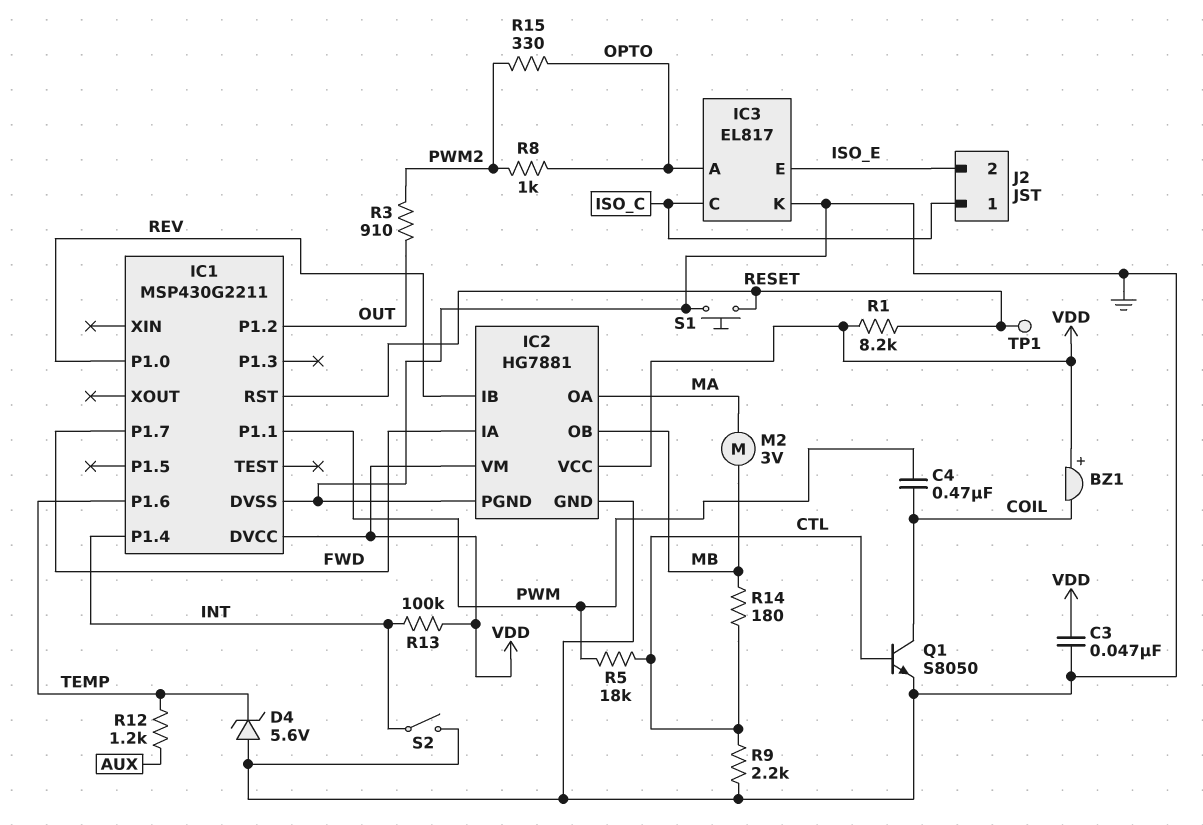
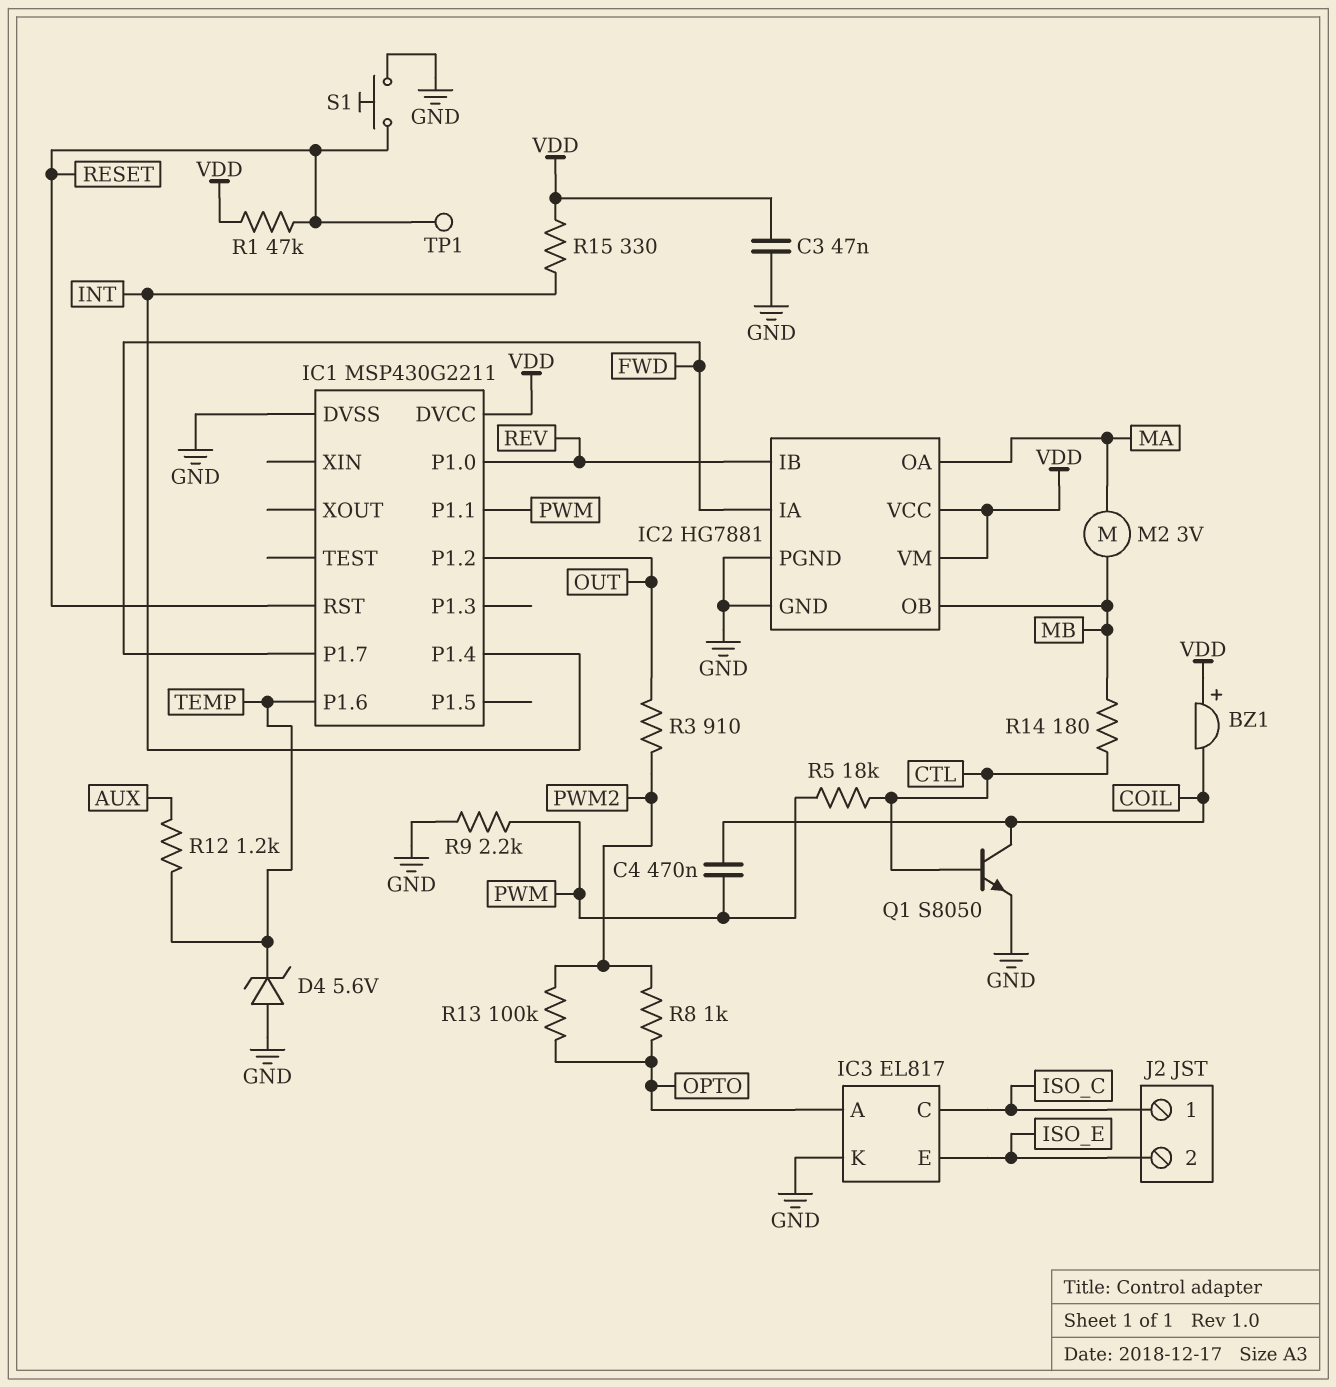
R1: 8.2k (RESET, VDD) -> 47k (RESET, VDD)
R9: 2.2k (CTL, GND) -> 2.2k (GND, PWM)
R13: 100k (INT, VDD) -> 100k (OPTO, PWM2)
R15: 330 (OPTO, PWM2) -> 330 (INT, VDD)
S2: switch (GND, INT) -> none

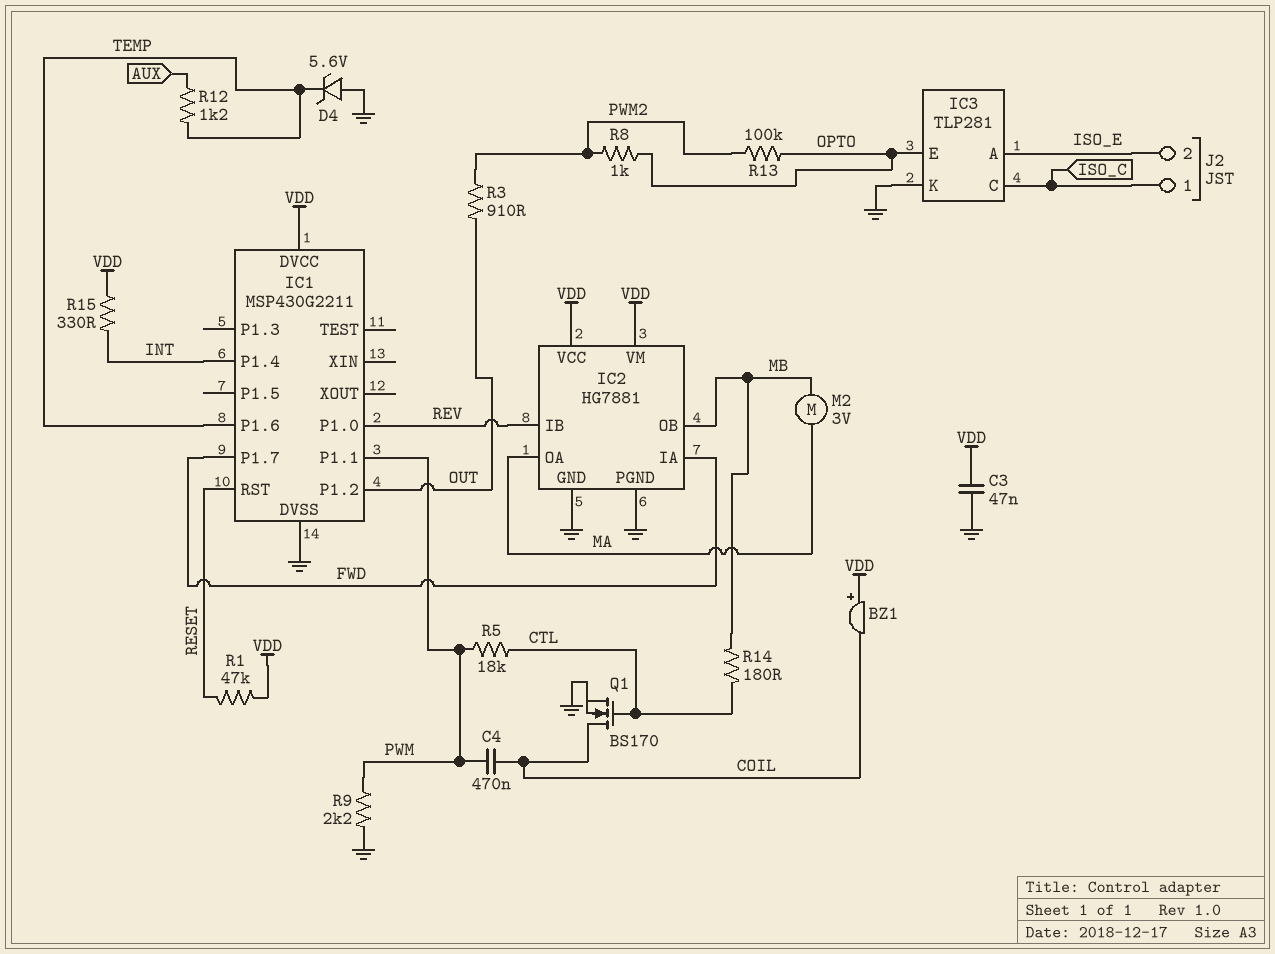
IC3: EL817 -> TLP281
IC3 pin A: OPTO -> ISO_E
IC3 pin E: ISO_E -> OPTO
Q1: NPN S8050 (B CTL, C COIL, E GND) -> NMOS BS170 (G CTL, D COIL, S GND)
S1: button (GND, RESET) -> none
TP1: test point (RESET) -> none

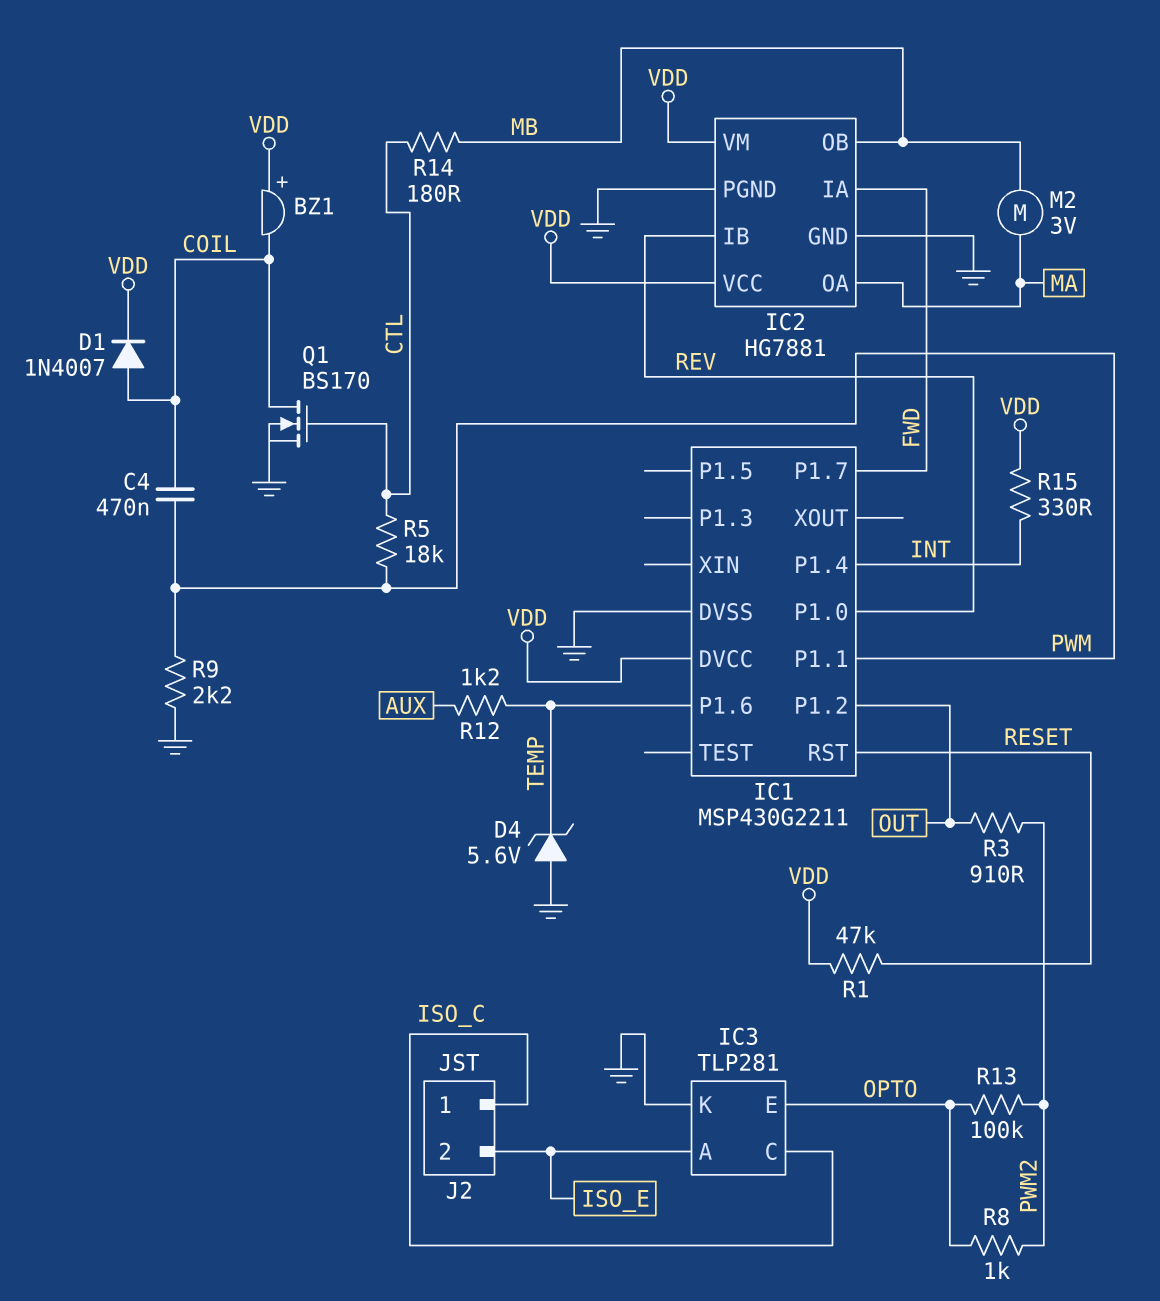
C3: 47nF (GND, VDD) -> none
D1: none -> diode 1N4007 (A COIL, K VDD)

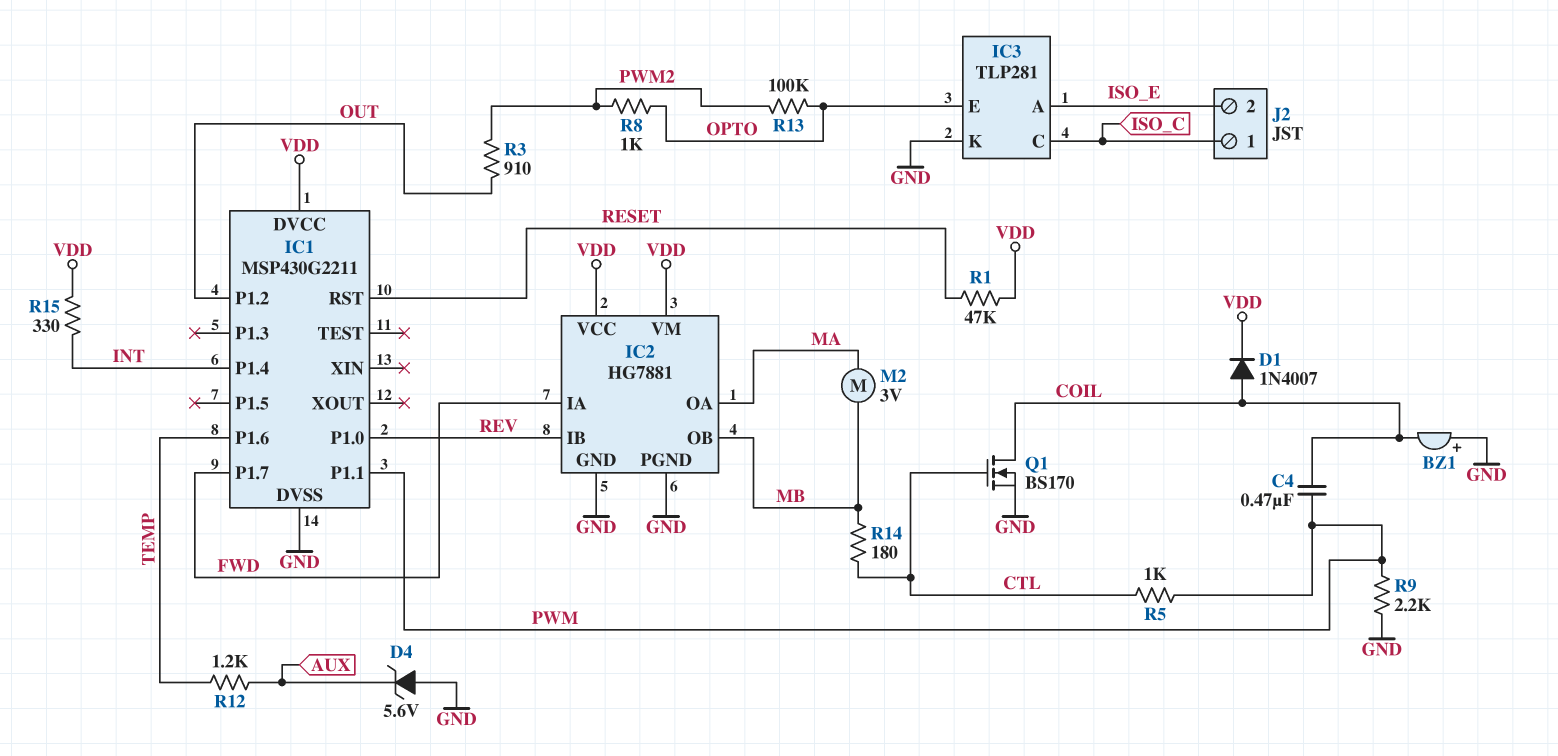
BZ1: buzzer (plus VDD, minus COIL) -> buzzer (plus GND, minus COIL)
D4: zener 5.6V (A GND, K TEMP) -> zener 5.6V (A GND, K AUX)
R5: 18k (CTL, PWM) -> 1k (CTL, PWM)

